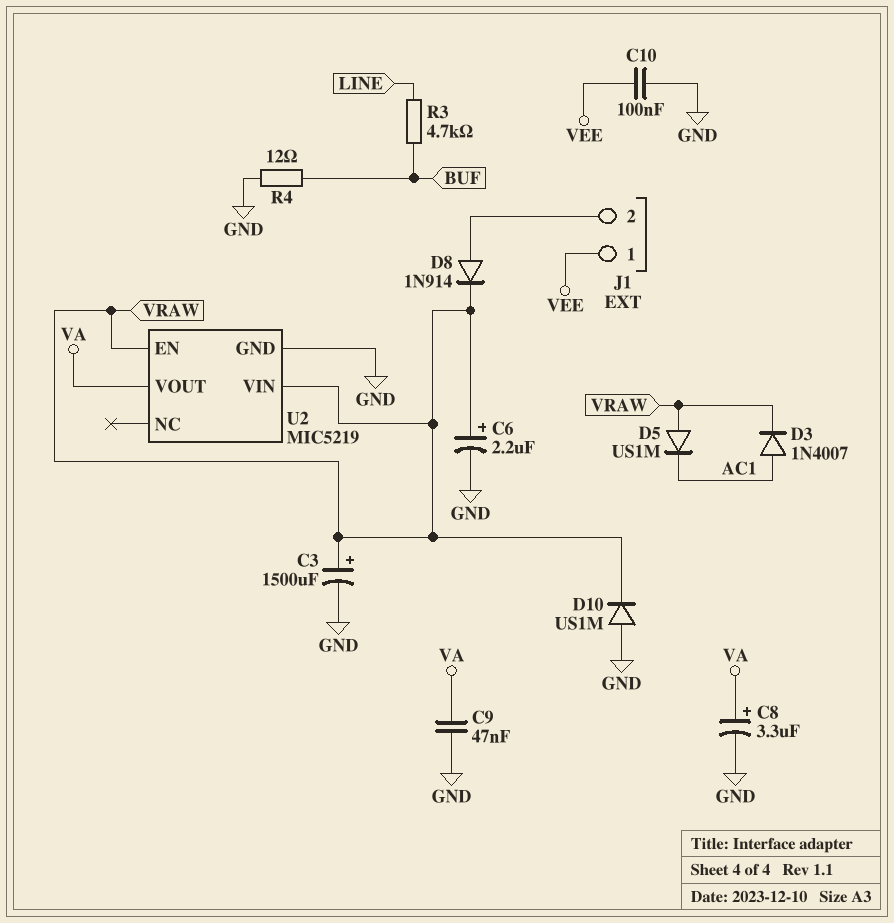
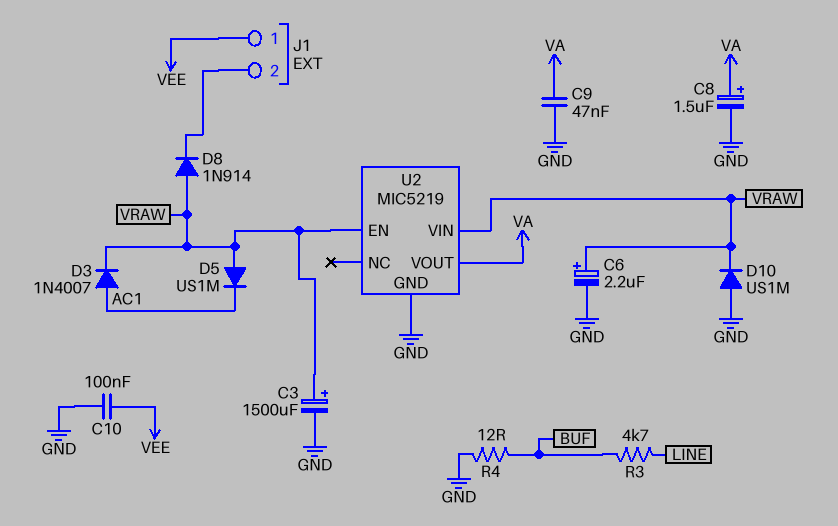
C8: 3.3uF (plus VA, minus GND) -> 1.5uF (plus VA, minus GND)
D8: diode 1N914 (A J1/2, K VRAW) -> diode 1N914 (A VRAW, K J1/2)

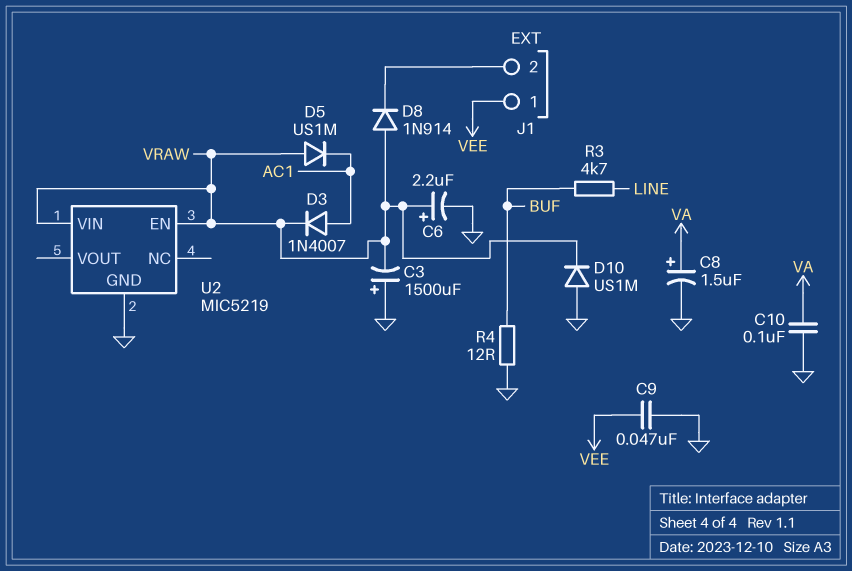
C3: 1500uF (plus VRAW, minus GND) -> 1500uF (plus GND, minus VRAW)
C9: 47nF (GND, VA) -> 47nF (GND, VEE)
C10: 100nF (GND, VEE) -> 100nF (GND, VA)
U2 pin VOUT: VA -> none

